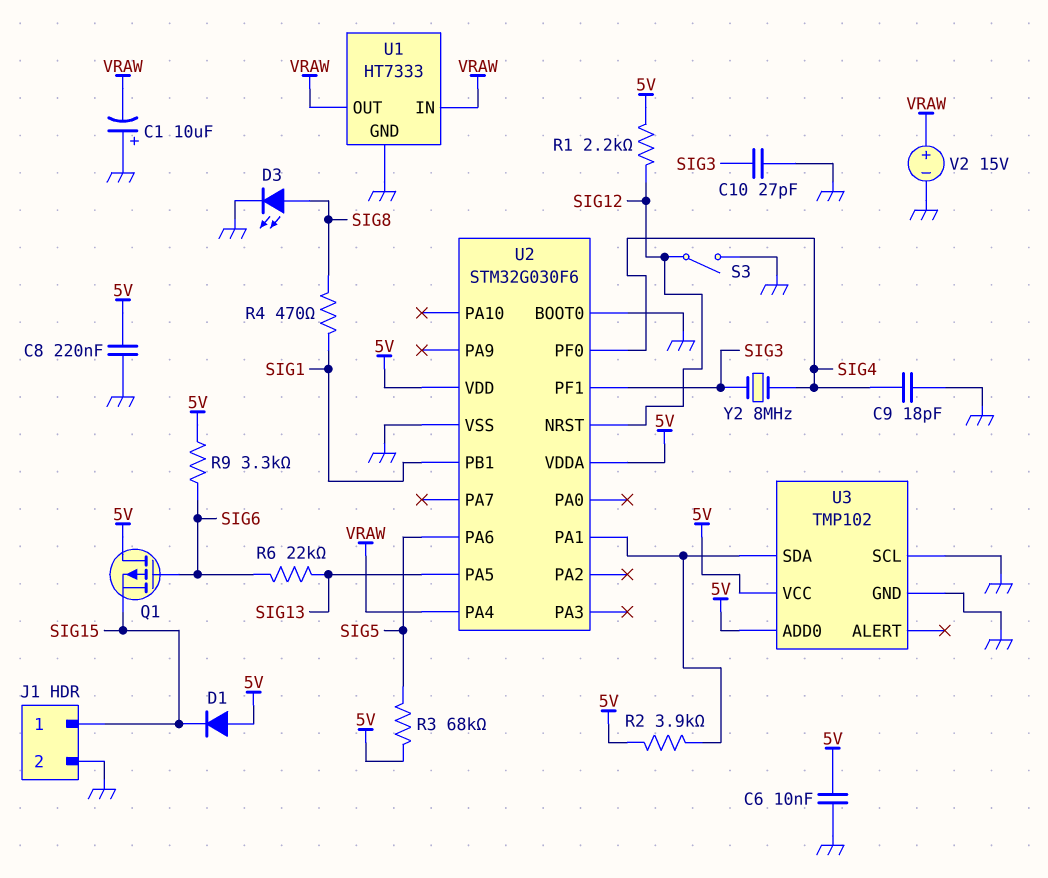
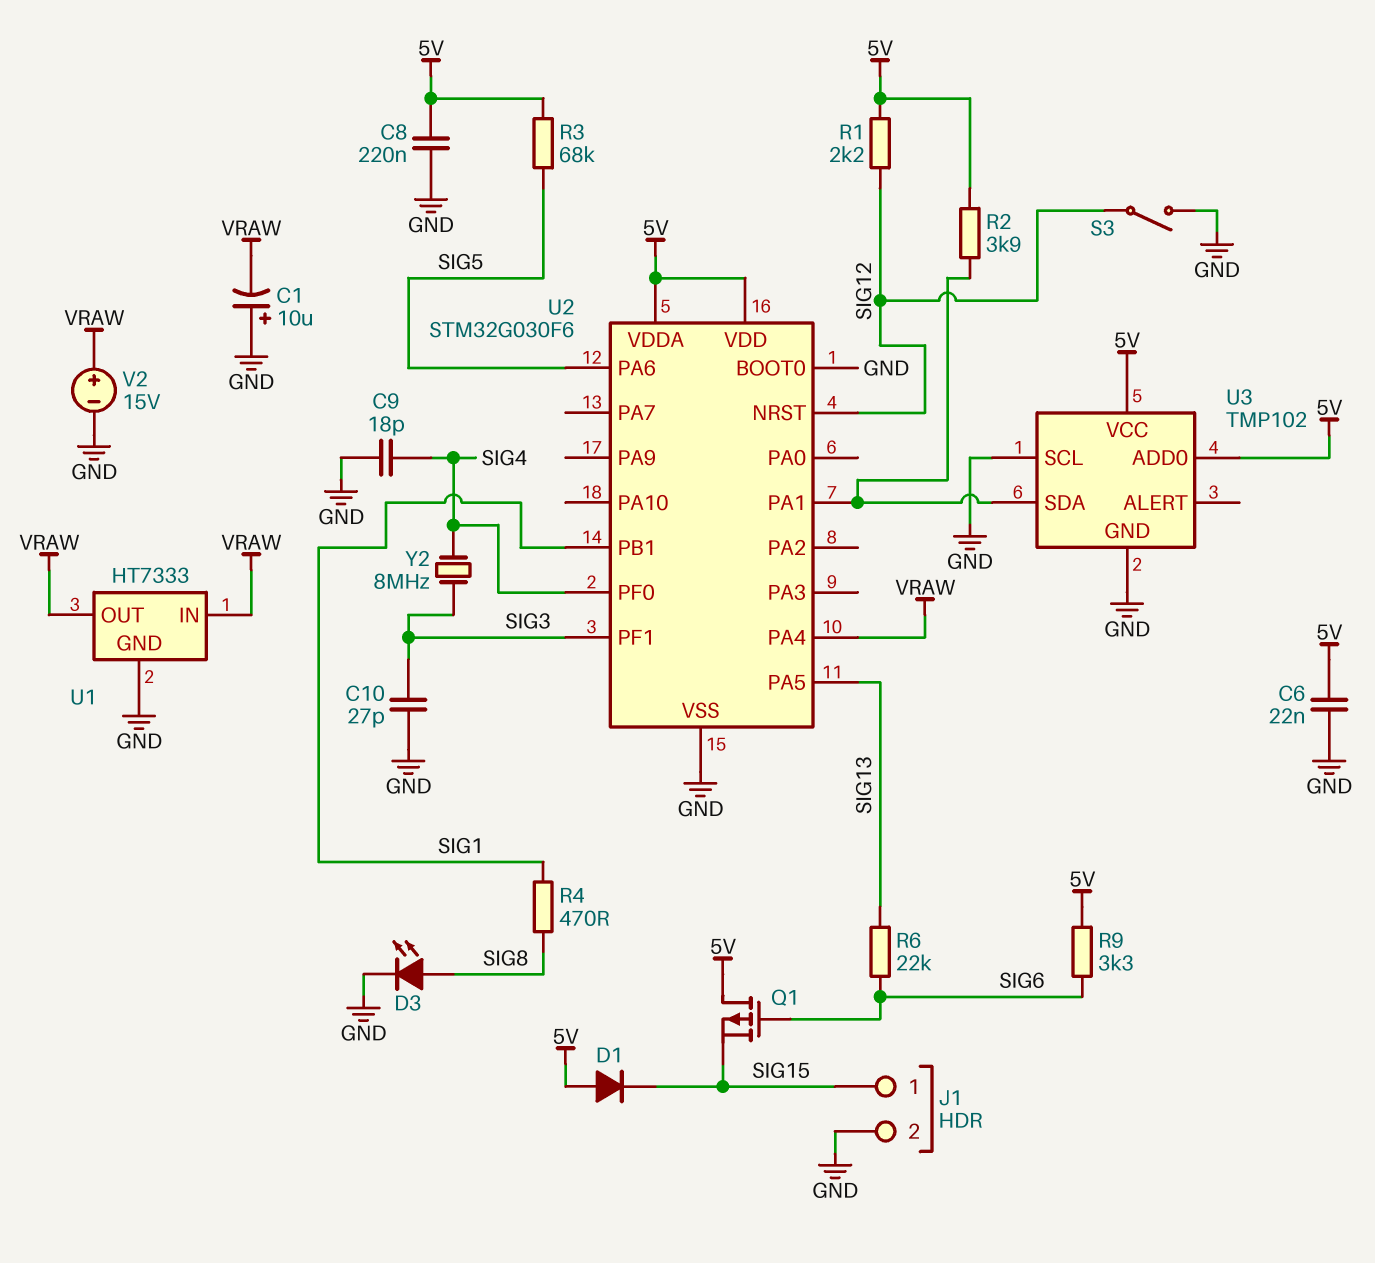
C6: 10nF (5V, GND) -> 22nF (5V, GND)

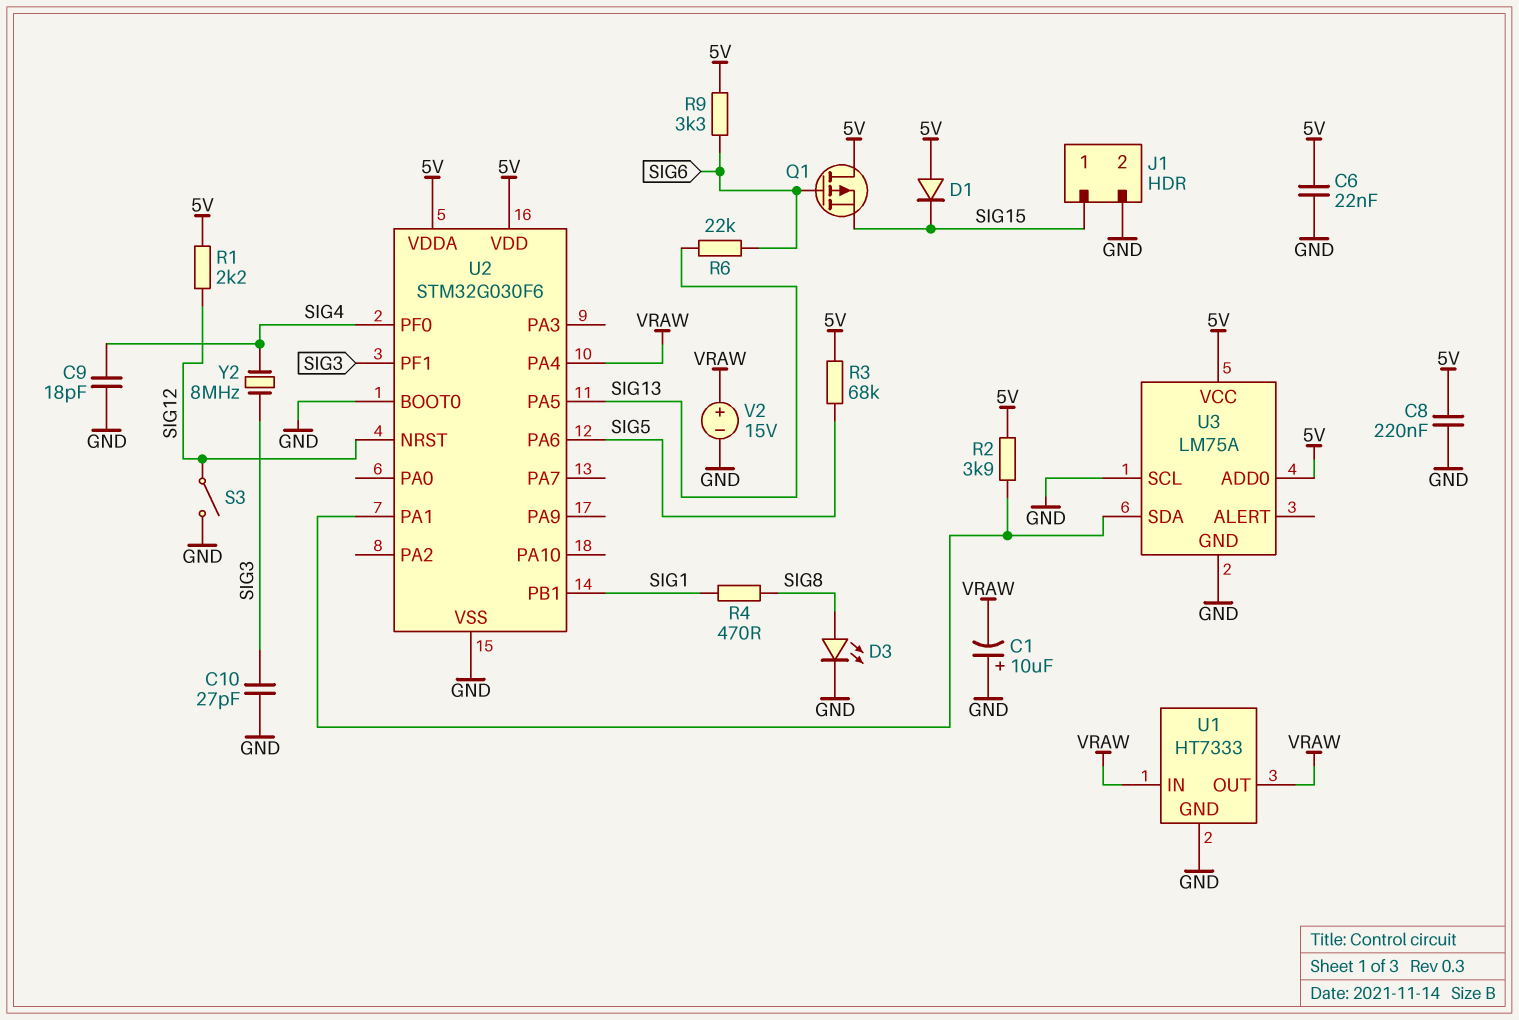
U3: TMP102 -> LM75A

